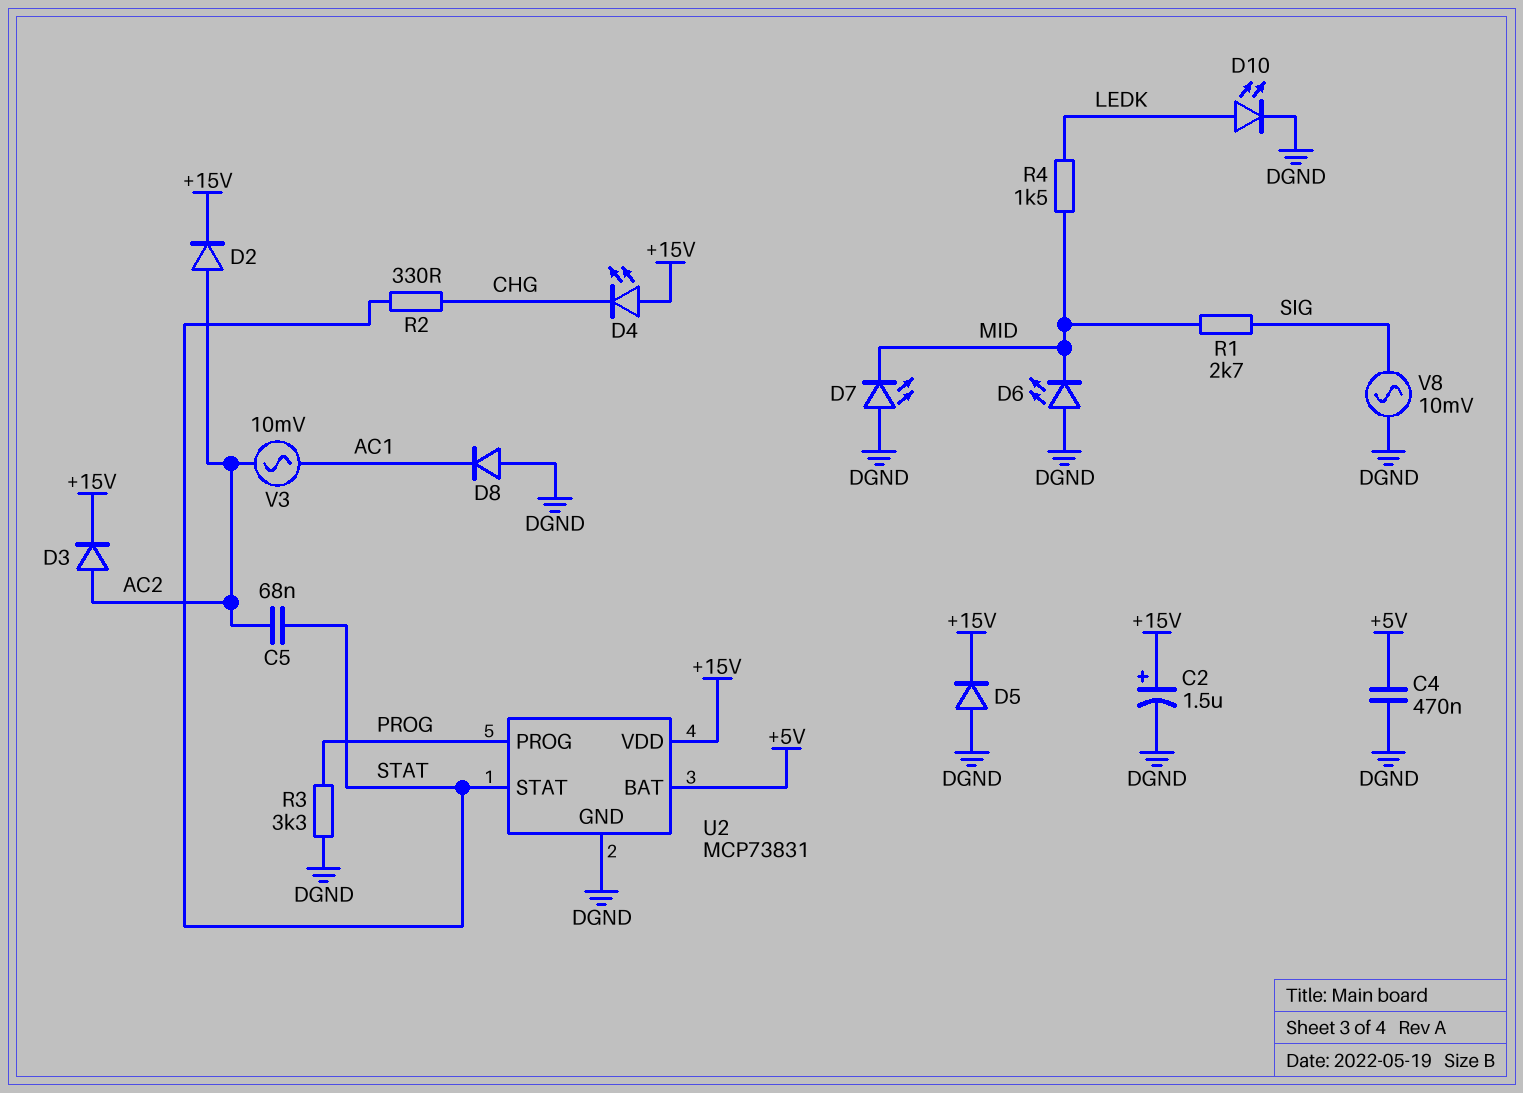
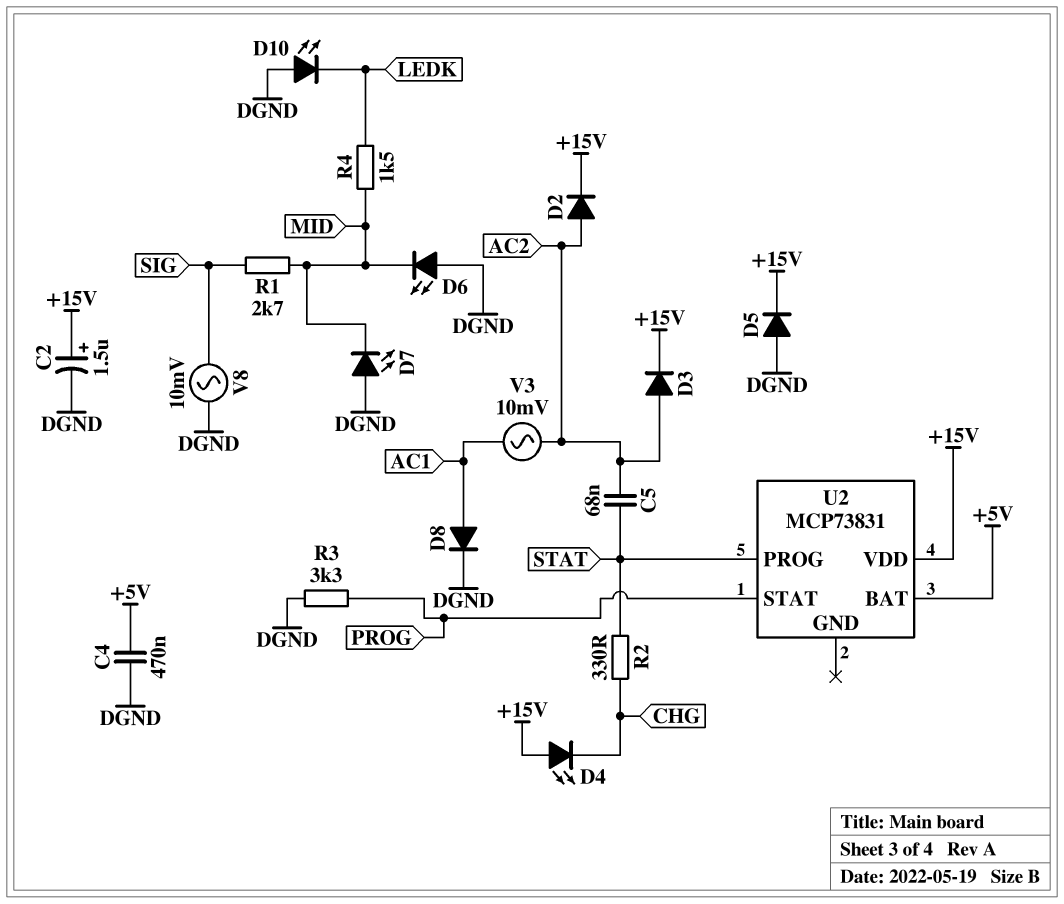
D8: diode (A DGND, K AC1) -> diode (A AC1, K DGND)
D10: LED (A LEDK, K DGND) -> LED (A DGND, K LEDK)
U2 pin GND: DGND -> none
U2 pin PROG: PROG -> STAT
U2 pin STAT: STAT -> PROG

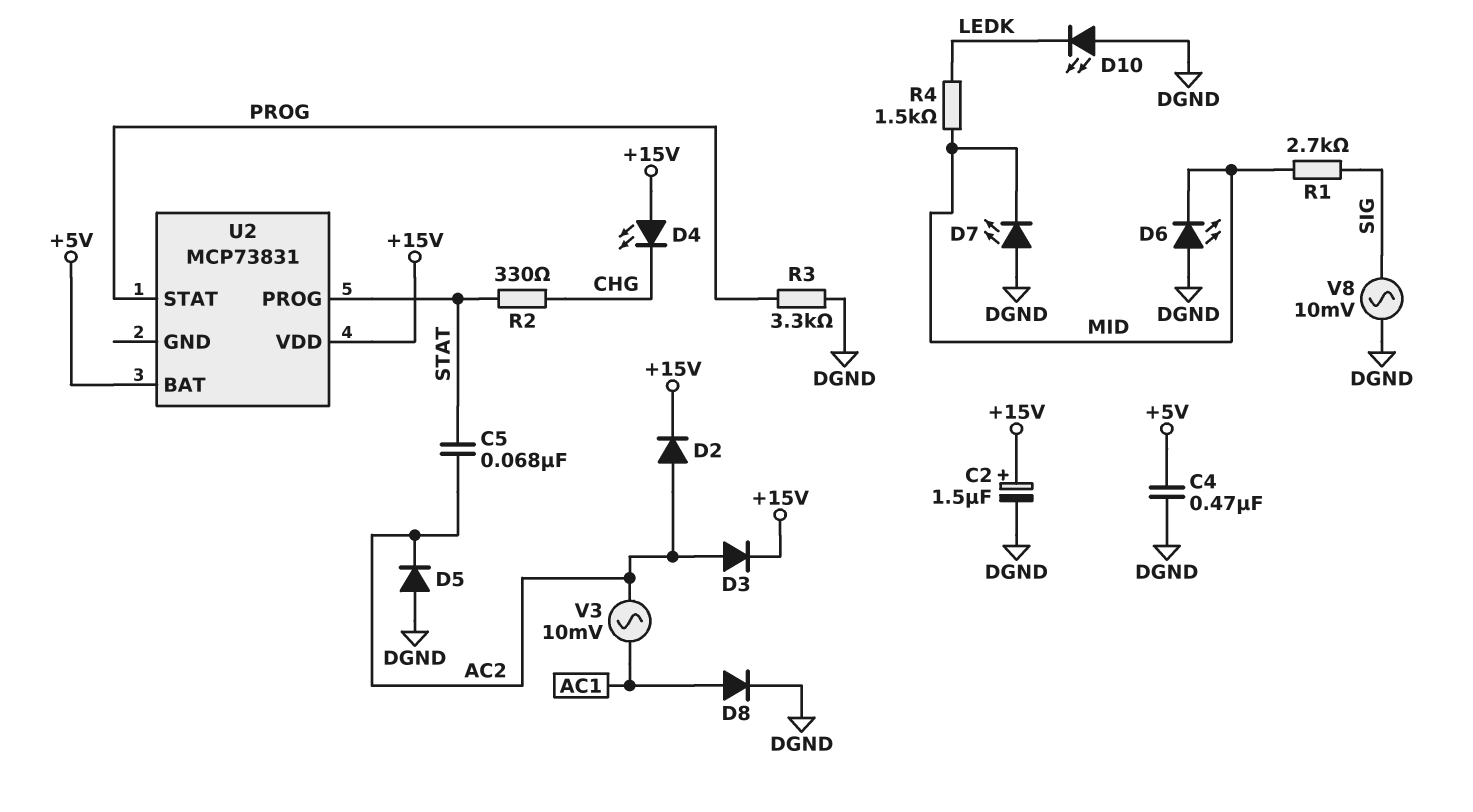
D5: diode (A DGND, K +15V) -> diode (A DGND, K AC2)

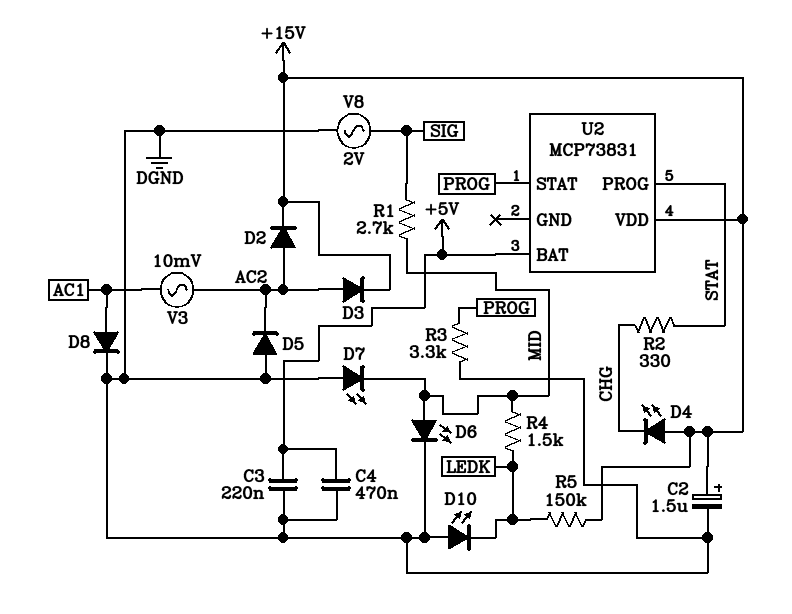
C3: none -> 220nF (+5V, DGND)
C5: 68nF (AC2, STAT) -> none
D6: LED (A DGND, K MID) -> LED (A MID, K DGND)
R5: none -> 150k (+15V, LEDK)
V8: AC 10mV (DGND, SIG) -> AC 2V (DGND, SIG)

